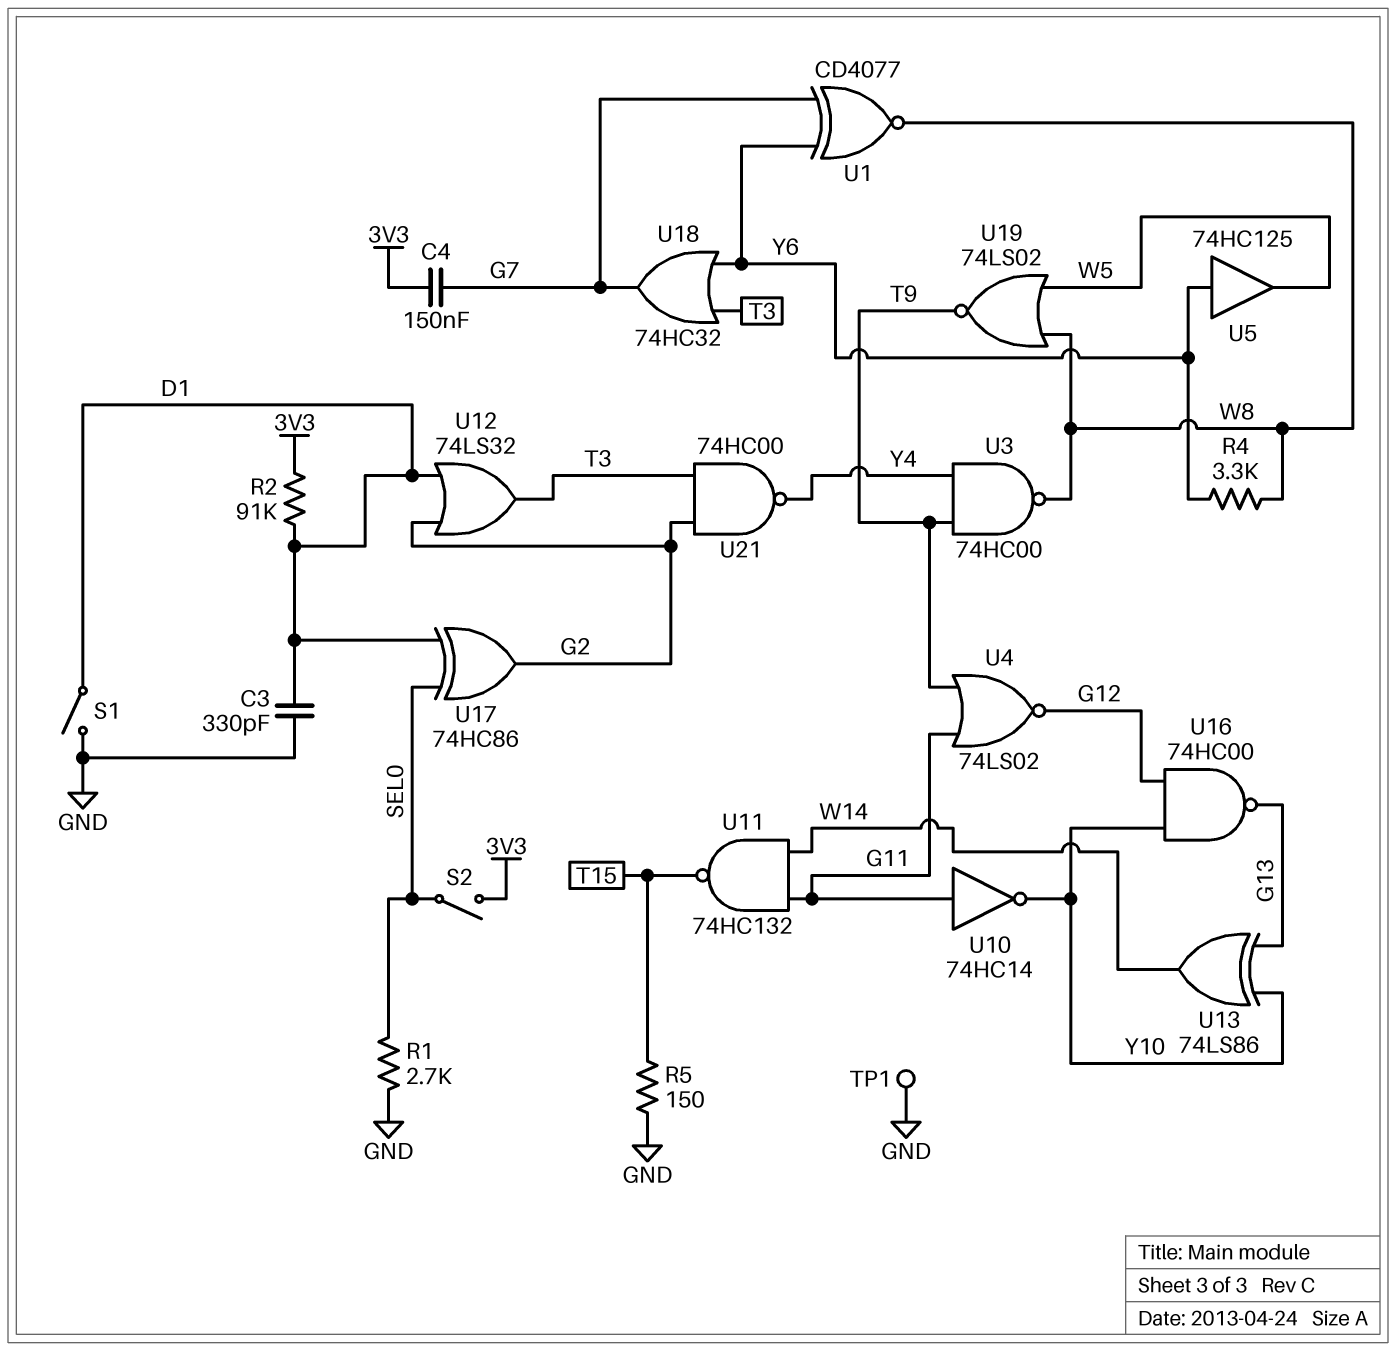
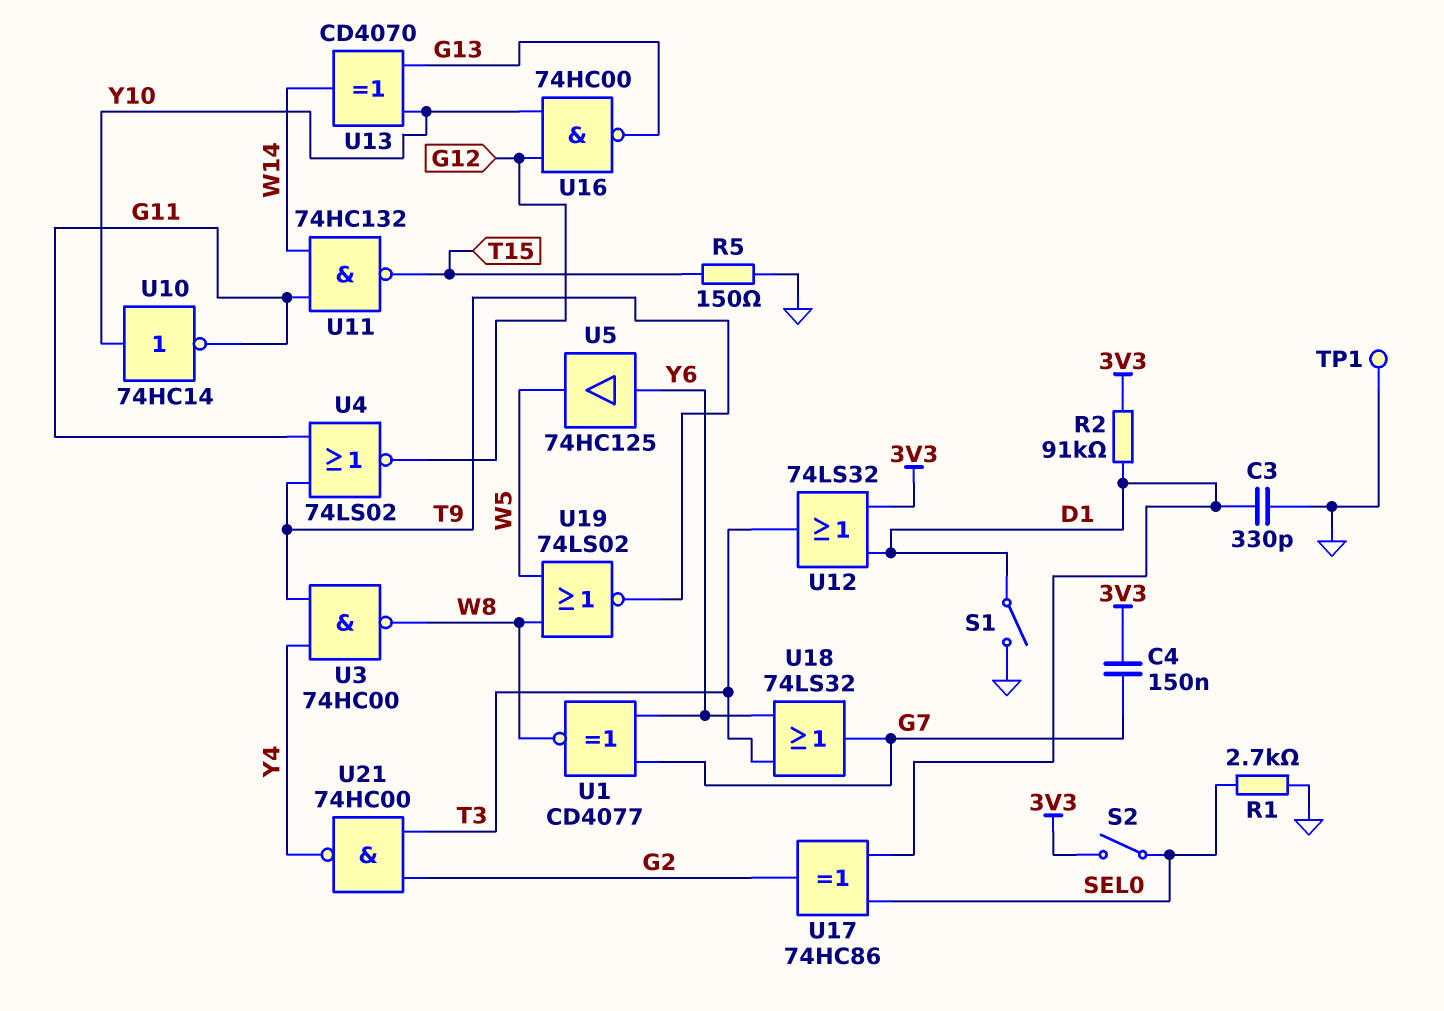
R4: 3.3k (W8, Y6) -> none
U10: NOT 74HC14 (in G11, out Y10) -> NOT 74HC14 (in Y10, out G11)
U12: OR 74LS32 (in D1, in G2, out T3) -> OR 74LS32 (in 3V3, in D1, out T3)
U13: XOR 74LS86 (in G13, in Y10, out W14) -> XOR CD4070 (in G13, in Y10, out W14)
U18: OR 74HC32 (in T3, in Y6, out G7) -> OR 74LS32 (in T3, in Y6, out G7)

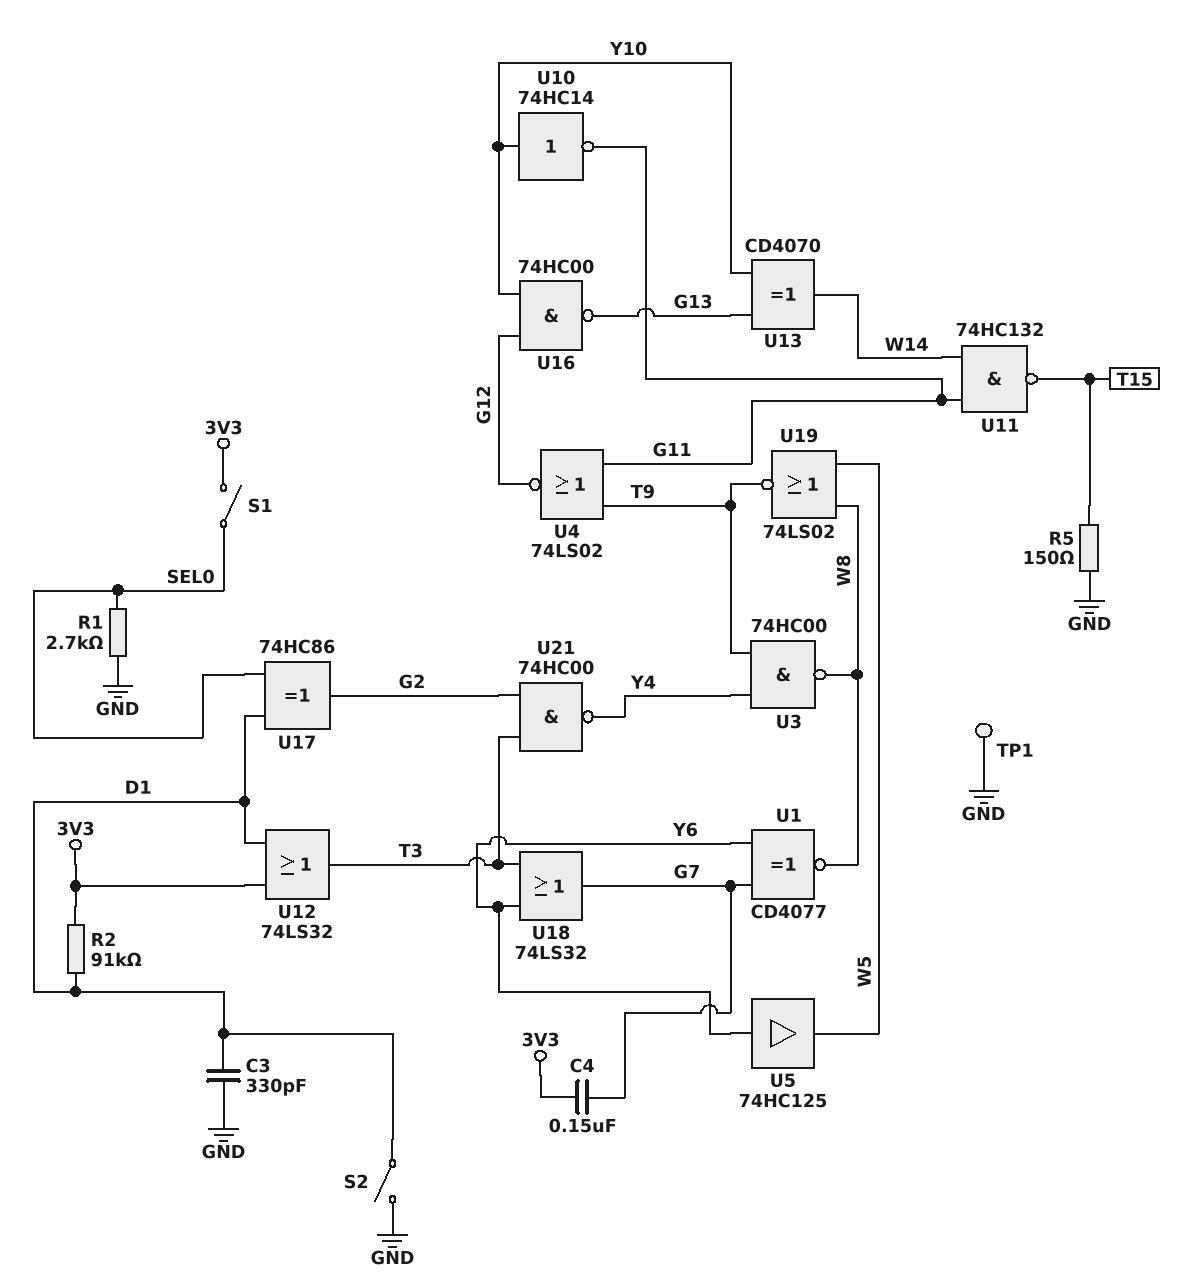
S1: switch (D1, GND) -> switch (3V3, SEL0)
S2: switch (3V3, SEL0) -> switch (D1, GND)

